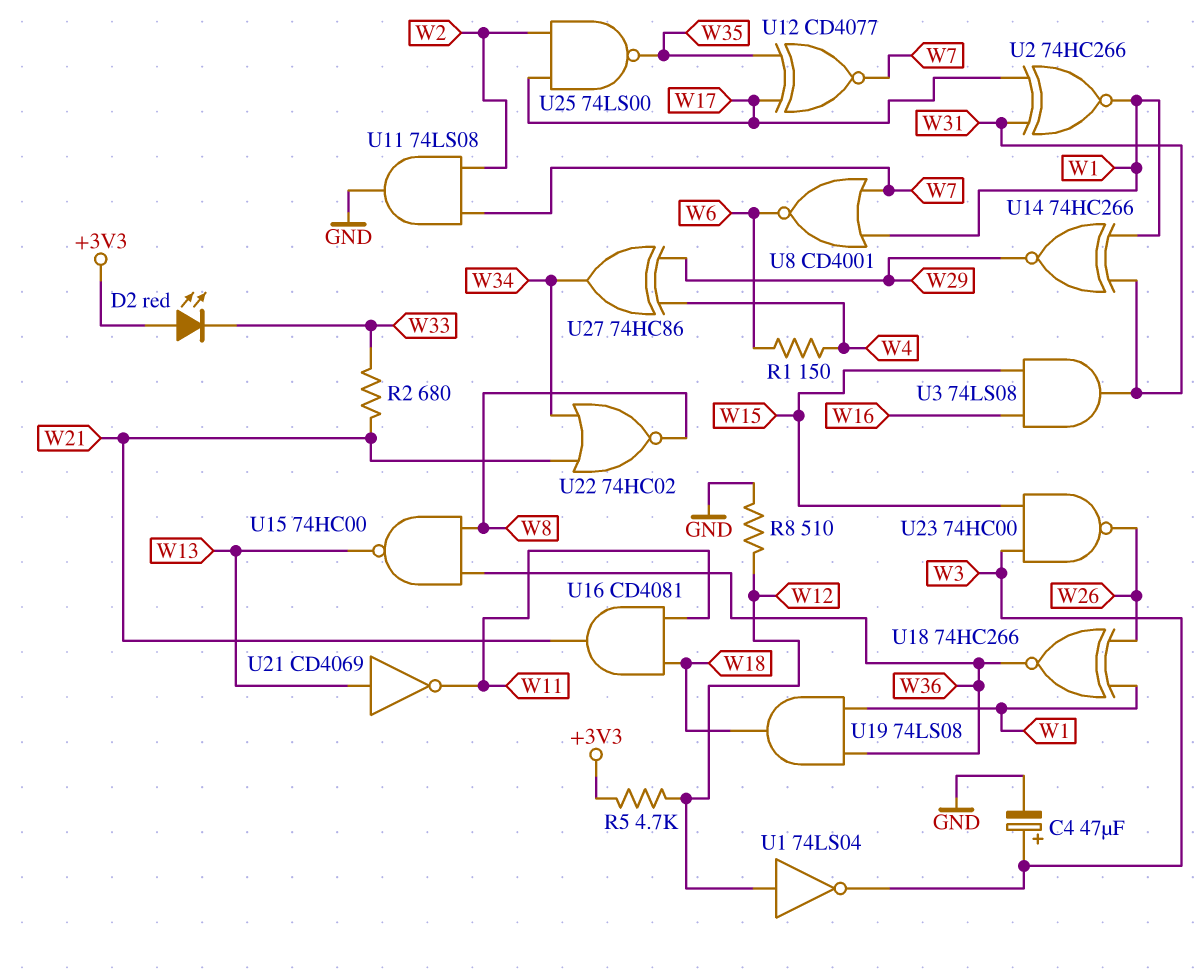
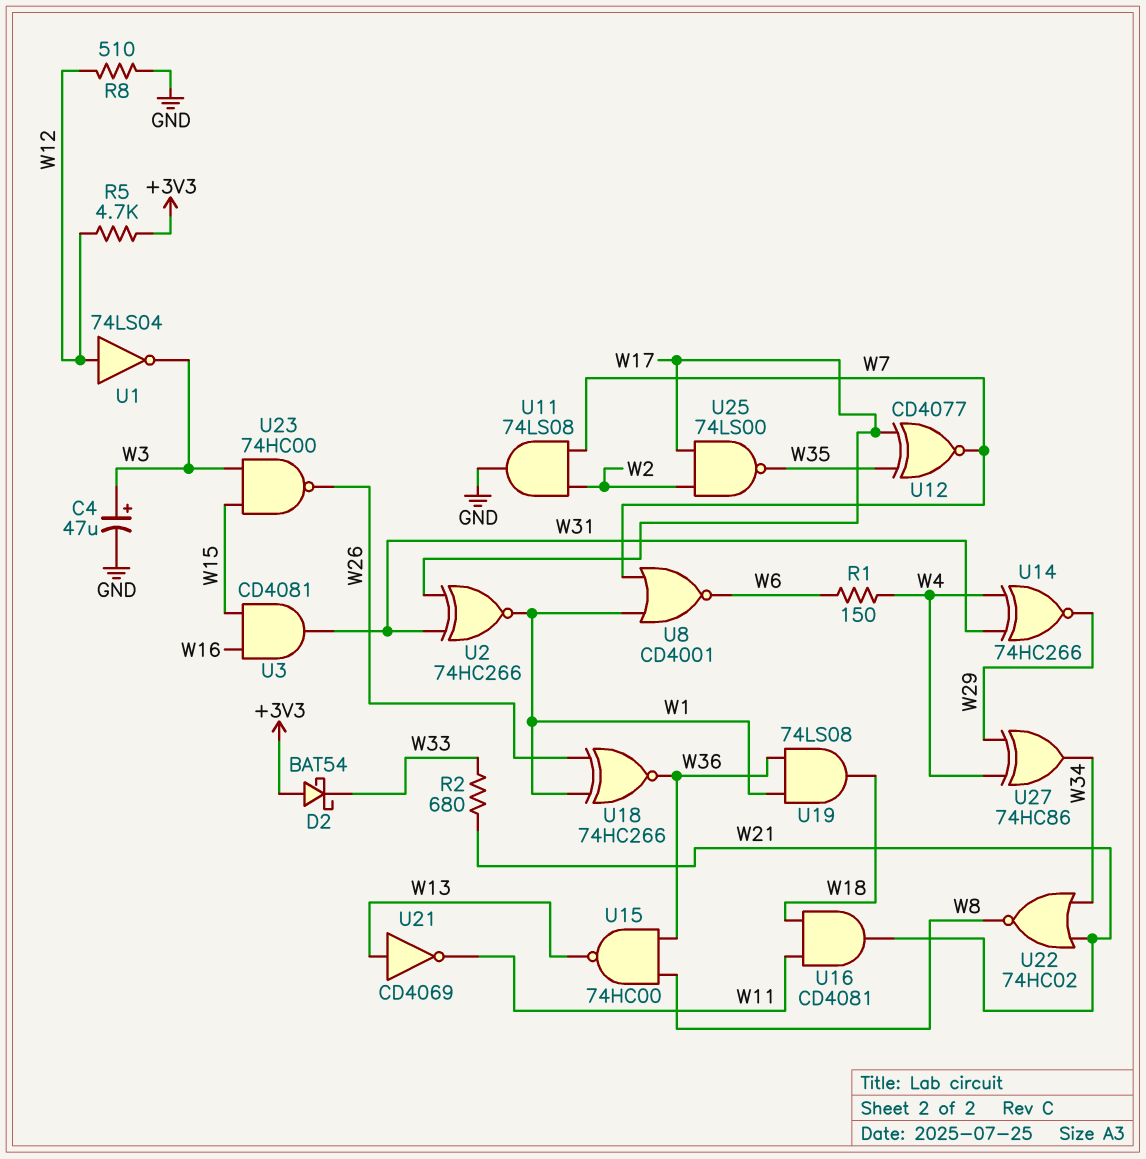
D2: LED red (A +3V3, K W33) -> schottky BAT54 (A +3V3, K W33)
U3: AND 74LS08 (in W15, in W16, out W31) -> AND CD4081 (in W15, in W16, out W31)
U14: XNOR 74HC266 (in W1, in W31, out W29) -> XNOR 74HC266 (in W4, in W31, out W29)

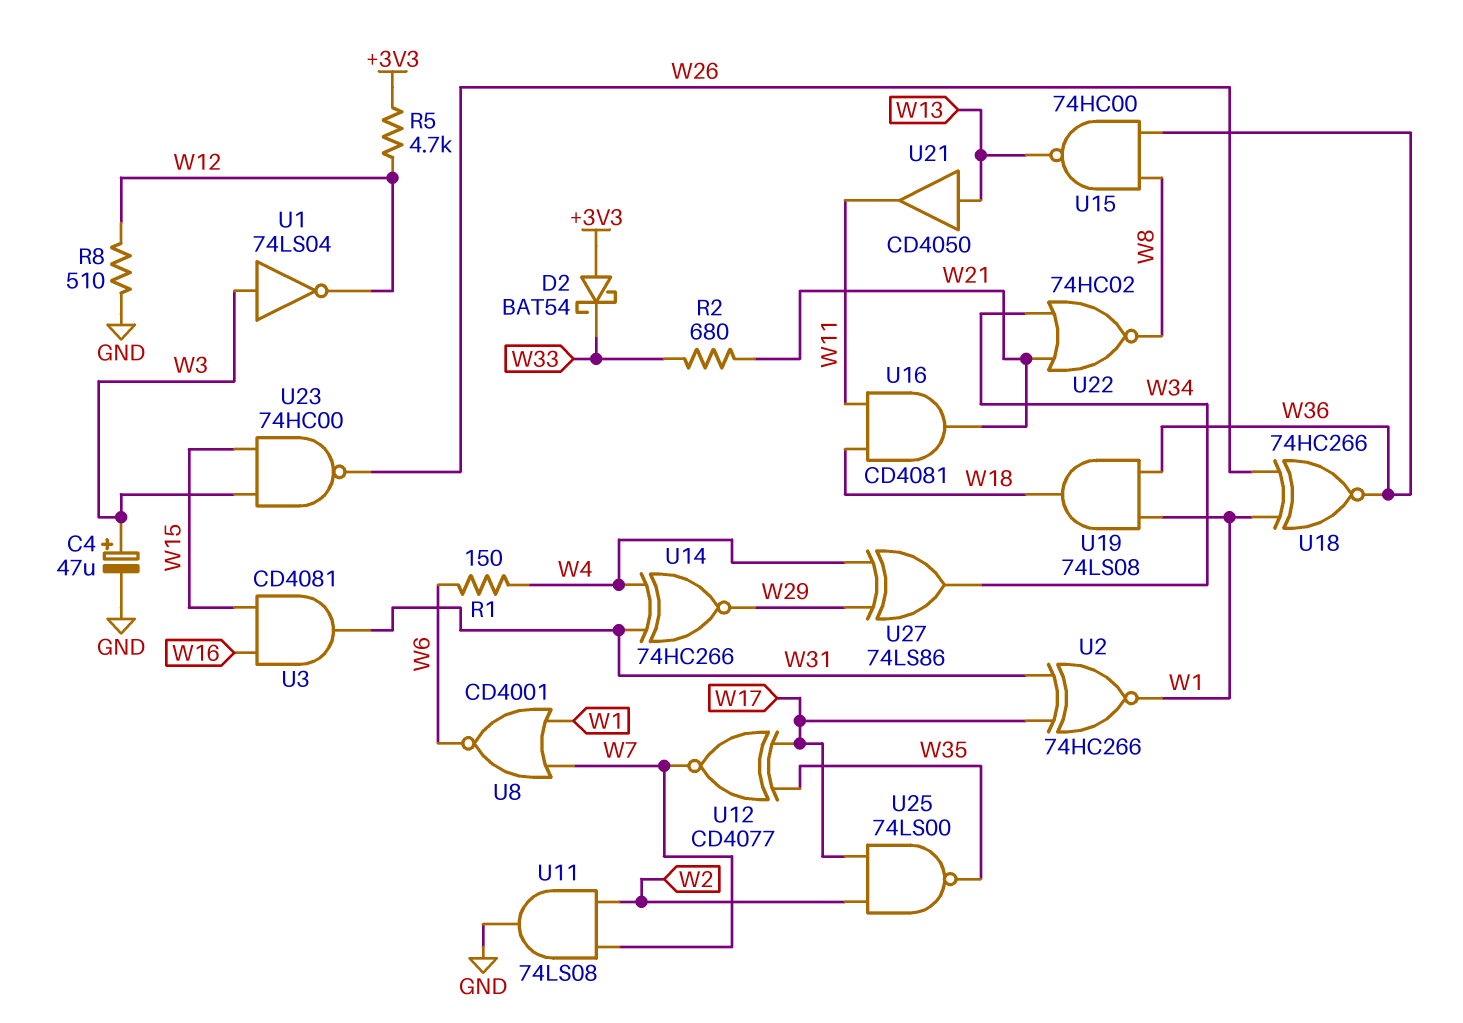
U1: NOT 74LS04 (in W12, out W3) -> NOT 74LS04 (in W3, out W12)
U21: NOT CD4069 (in W13, out W11) -> buffer CD4050 (in W13, out W11)
U27: XOR 74HC86 (in W4, in W29, out W34) -> XOR 74LS86 (in W4, in W29, out W34)

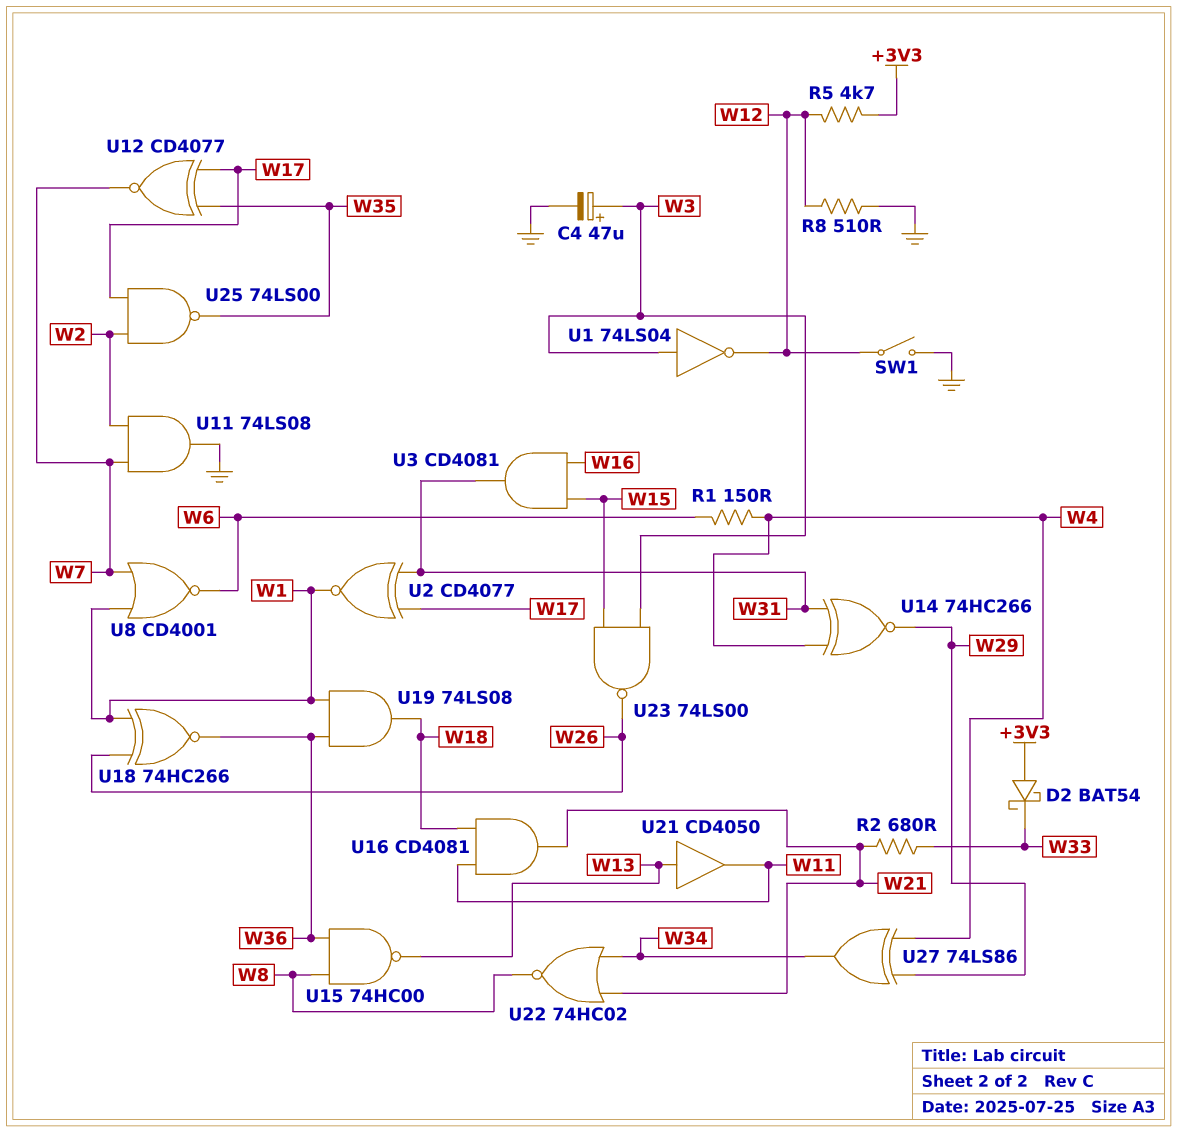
SW1: none -> switch (GND, W12)
U2: XNOR 74HC266 (in W17, in W31, out W1) -> XNOR CD4077 (in W17, in W31, out W1)
U23: NAND 74HC00 (in W3, in W15, out W26) -> NAND 74LS00 (in W3, in W15, out W26)

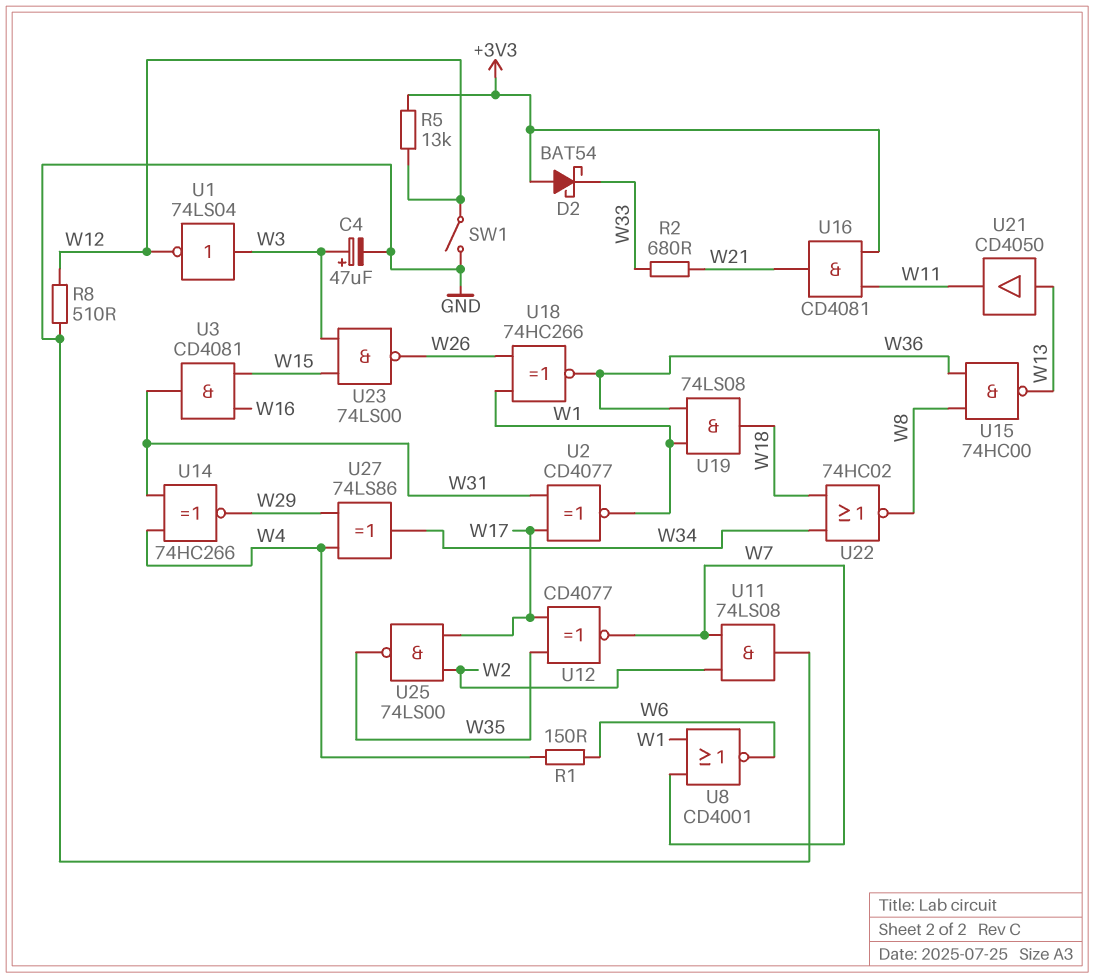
R5: 4.7k (+3V3, W12) -> 13k (+3V3, W12)
U16: AND CD4081 (in W11, in W18, out W21) -> AND CD4081 (in +3V3, in W11, out W21)
U22: NOR 74HC02 (in W21, in W34, out W8) -> NOR 74HC02 (in W18, in W34, out W8)

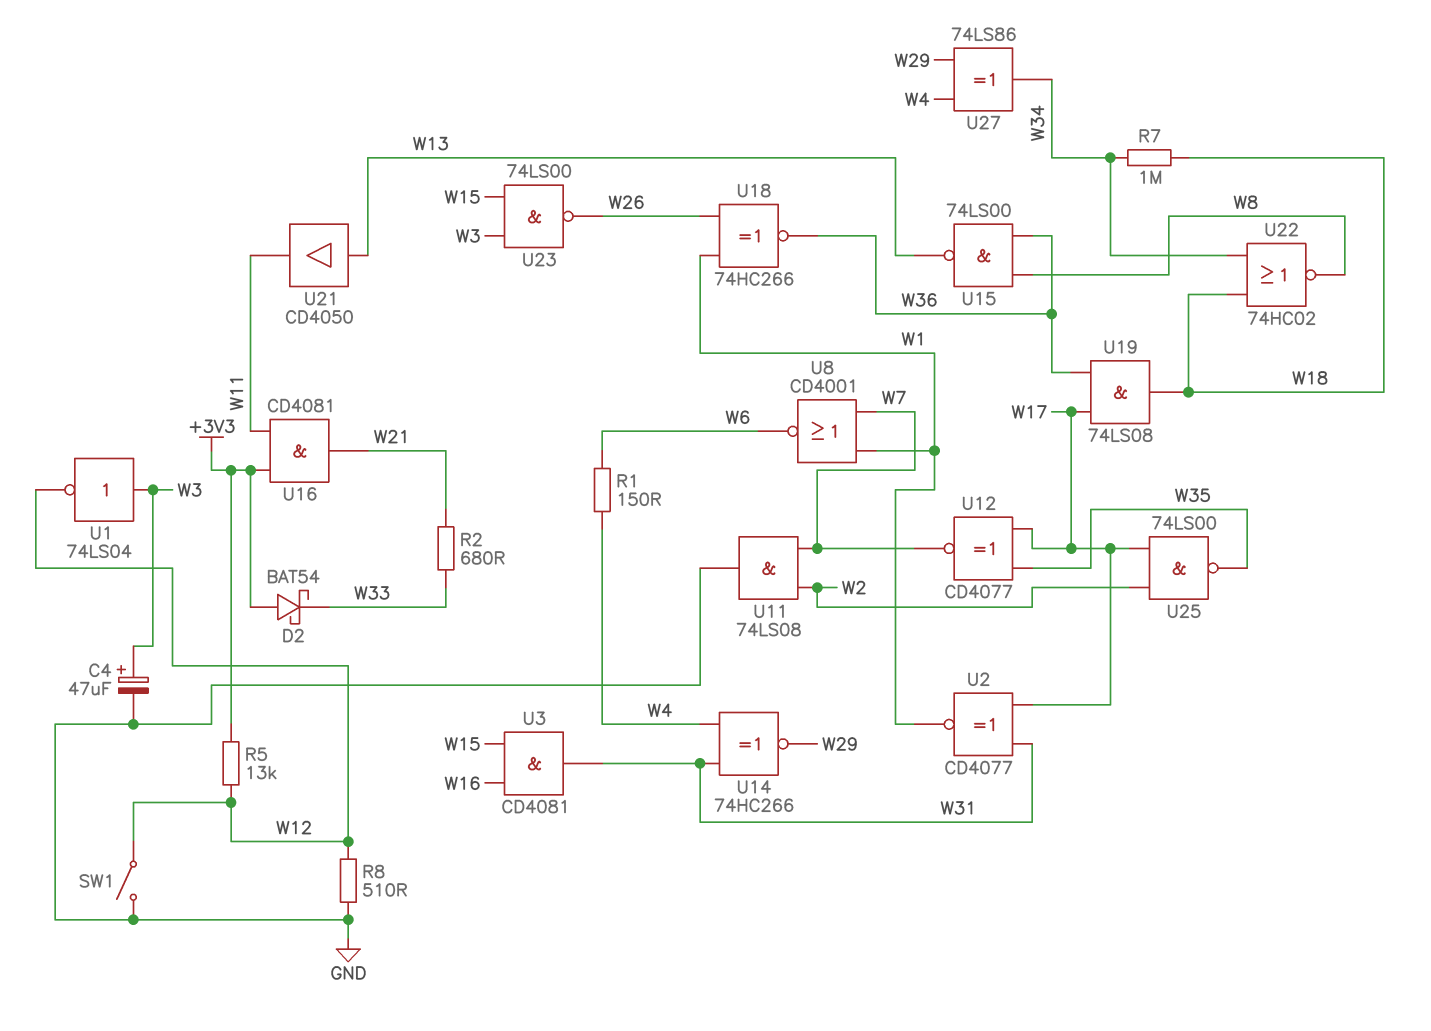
R7: none -> 1M (W18, W34)
U15: NAND 74HC00 (in W8, in W36, out W13) -> NAND 74LS00 (in W8, in W36, out W13)
U19: AND 74LS08 (in W1, in W36, out W18) -> AND 74LS08 (in W17, in W36, out W18)

